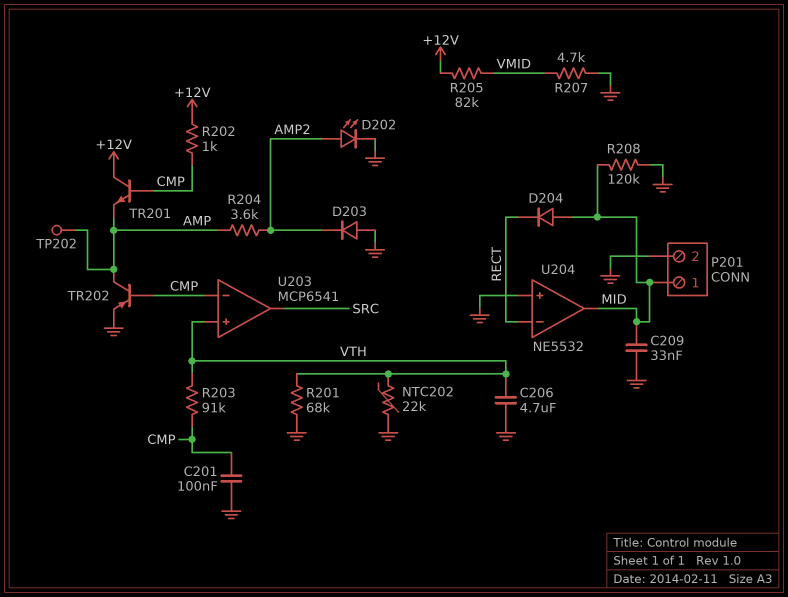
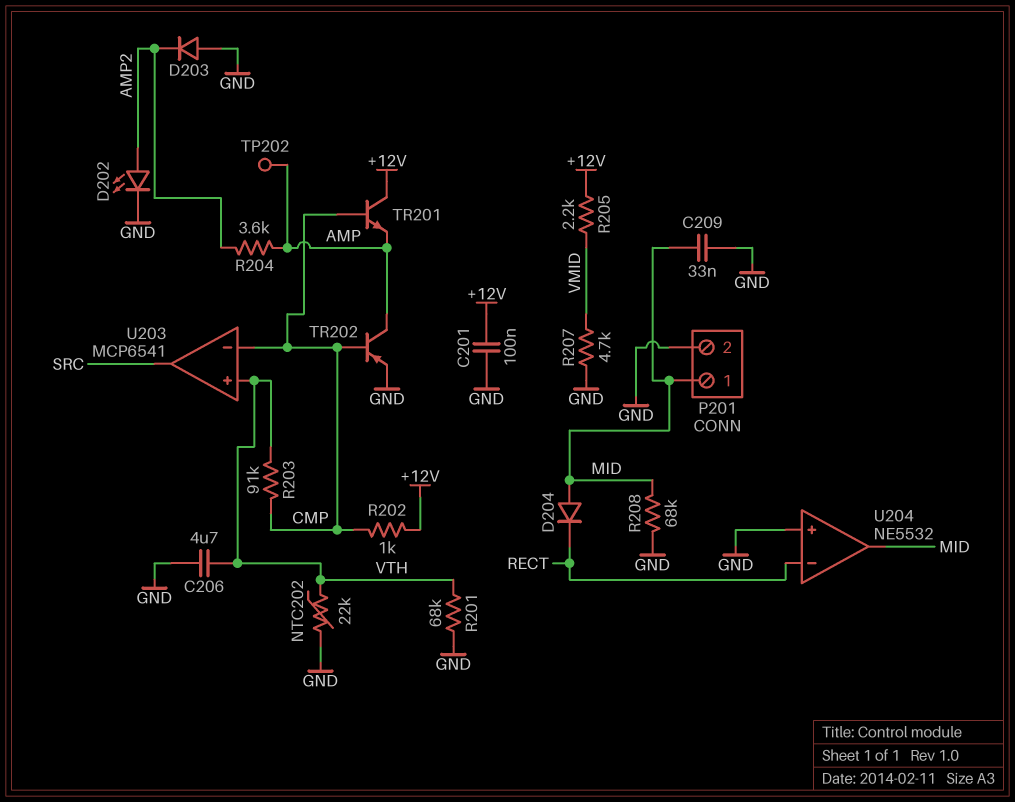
C201: 100nF (CMP, GND) -> 100nF (+12V, GND)
R205: 82k (+12V, VMID) -> 2.2k (+12V, VMID)
R208: 120k (GND, MID) -> 68k (GND, MID)

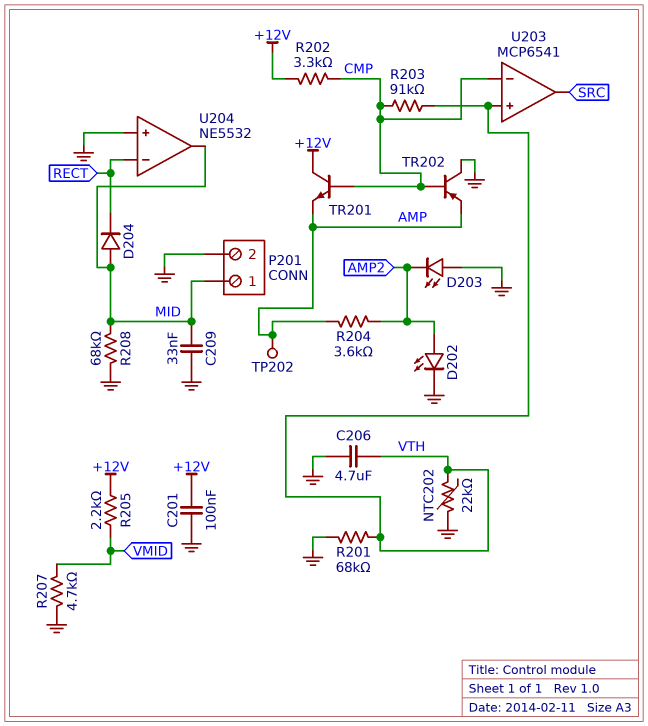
D203: diode (A GND, K AMP2) -> LED (A GND, K AMP2)
R202: 1k (+12V, CMP) -> 3.3k (+12V, CMP)
TR202: PNP (B CMP, C AMP, E GND) -> PNP (B CMP, C GND, E AMP)

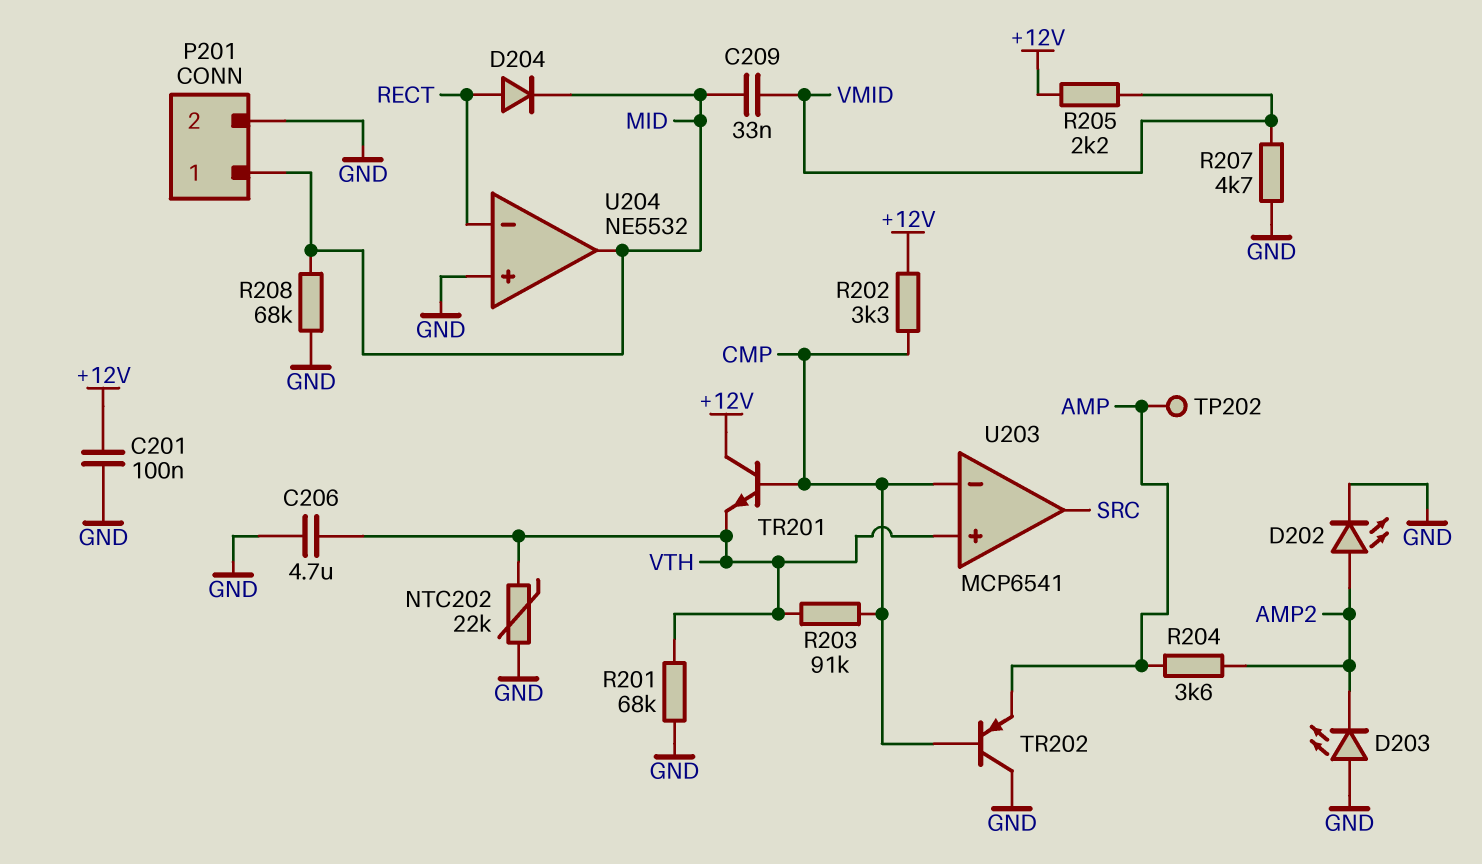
C209: 33nF (GND, MID) -> 33nF (MID, VMID)
D204: diode (A MID, K RECT) -> diode (A RECT, K MID)
TR201: NPN (B CMP, C +12V, E AMP) -> NPN (B CMP, C +12V, E VTH)

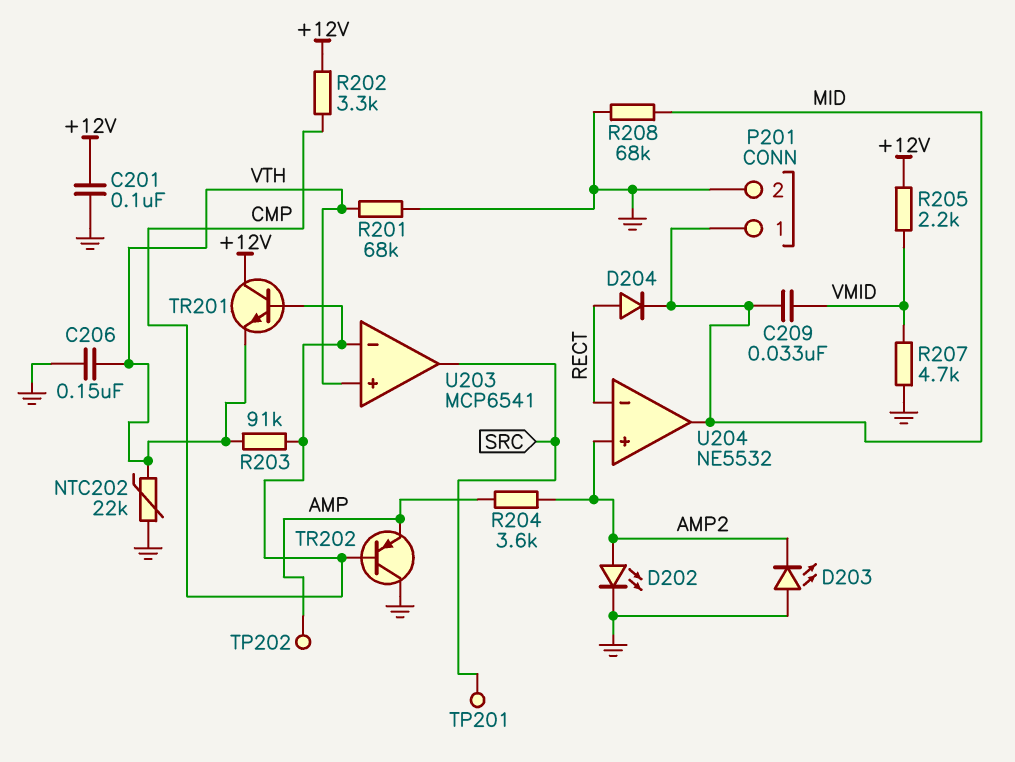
C206: 4.7uF (GND, VTH) -> 150nF (GND, VTH)
TP201: none -> test point (SRC)
U204 pin in+: GND -> AMP2

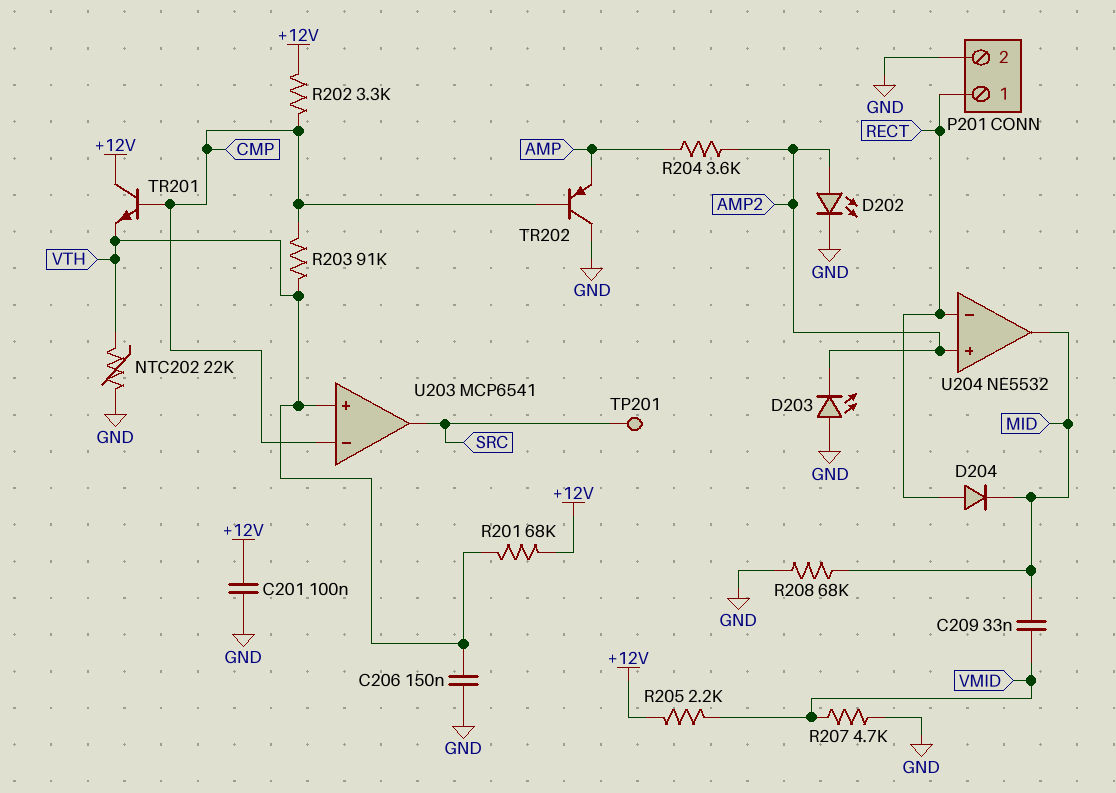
P201 pin 1: MID -> RECT
R201: 68k (GND, VTH) -> 68k (+12V, VTH)
TP202: test point (AMP) -> none

